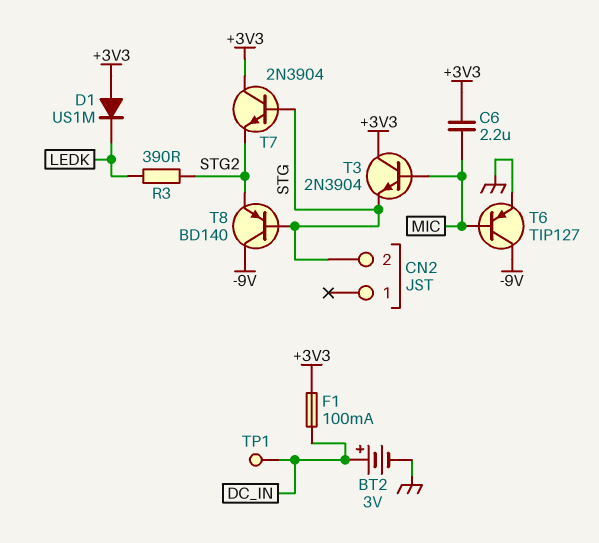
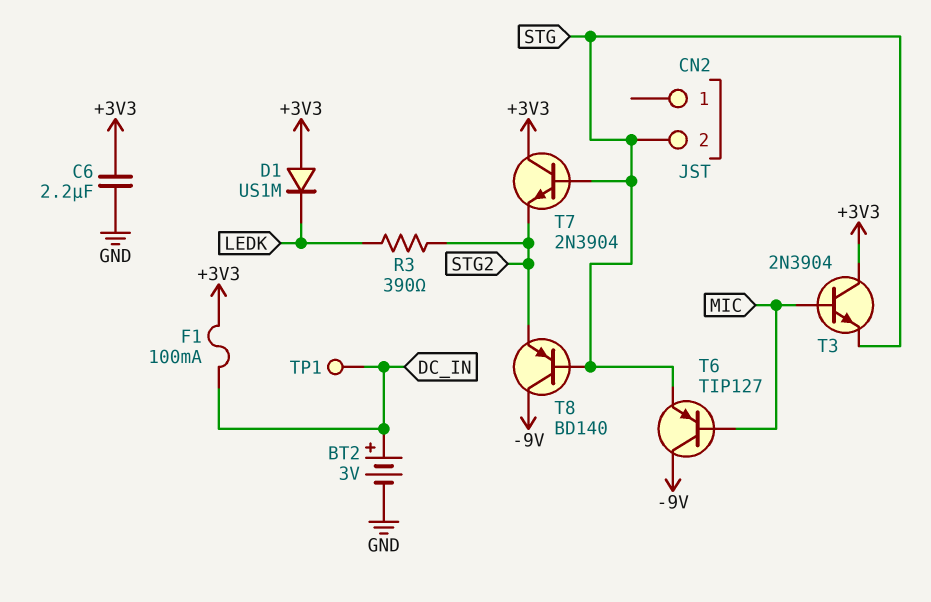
C6: 2.2uF (+3V3, MIC) -> 2.2uF (+3V3, GND)
T6: PNP TIP127 (B MIC, C -9V, E GND) -> PNP TIP127 (B MIC, C -9V, E STG)

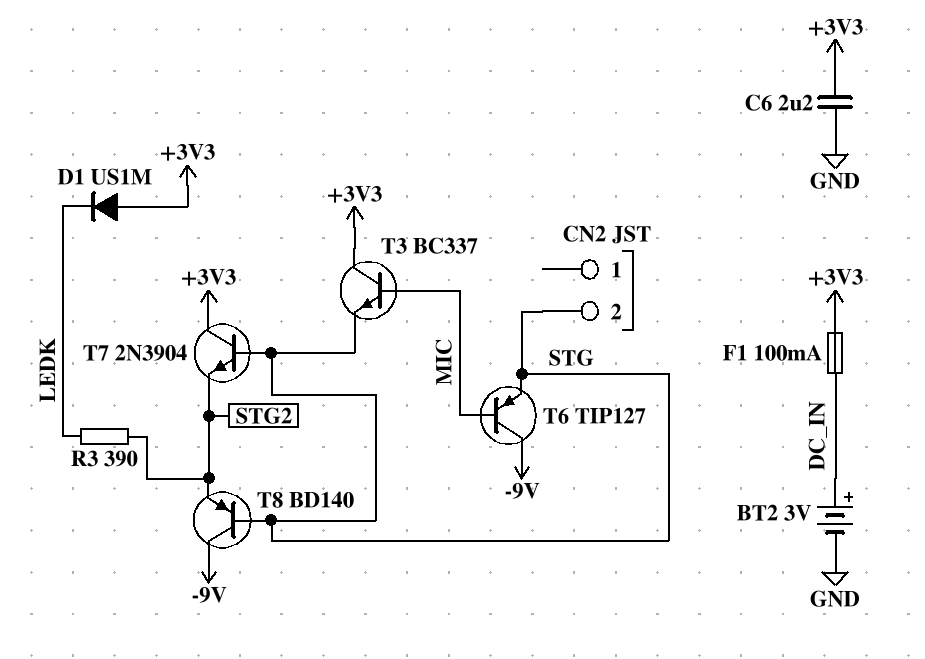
T3: NPN 2N3904 (B MIC, C +3V3, E STG) -> NPN BC337 (B MIC, C +3V3, E STG)
TP1: test point (DC_IN) -> none

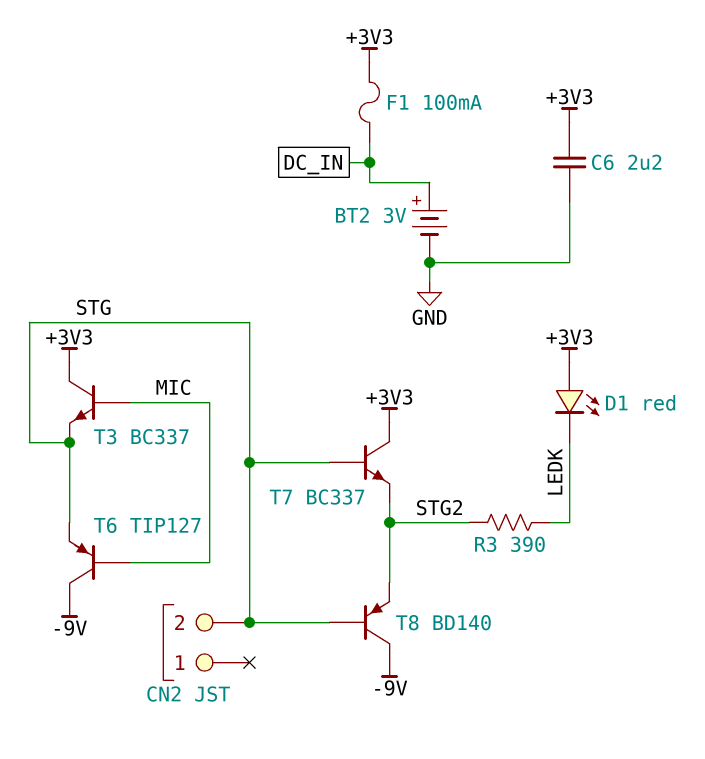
D1: diode US1M (A +3V3, K LEDK) -> LED red (A +3V3, K LEDK)
T7: NPN 2N3904 (B STG, C +3V3, E STG2) -> NPN BC337 (B STG, C +3V3, E STG2)

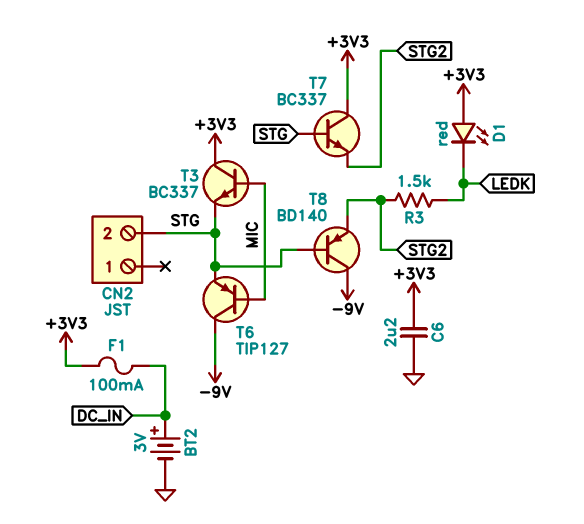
R3: 390 (LEDK, STG2) -> 1.5k (LEDK, STG2)

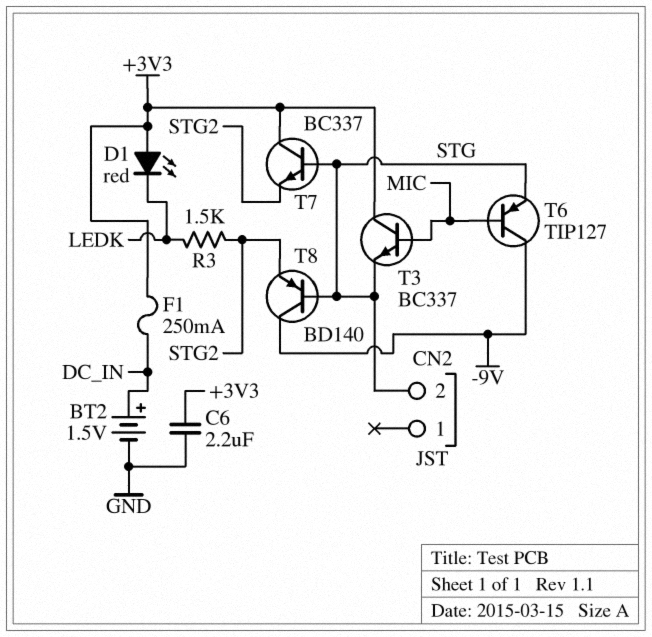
BT2: 3V (plus DC_IN, minus GND) -> 1.5V (plus DC_IN, minus GND)
F1: 100mA (+3V3, DC_IN) -> 250mA (+3V3, DC_IN)

